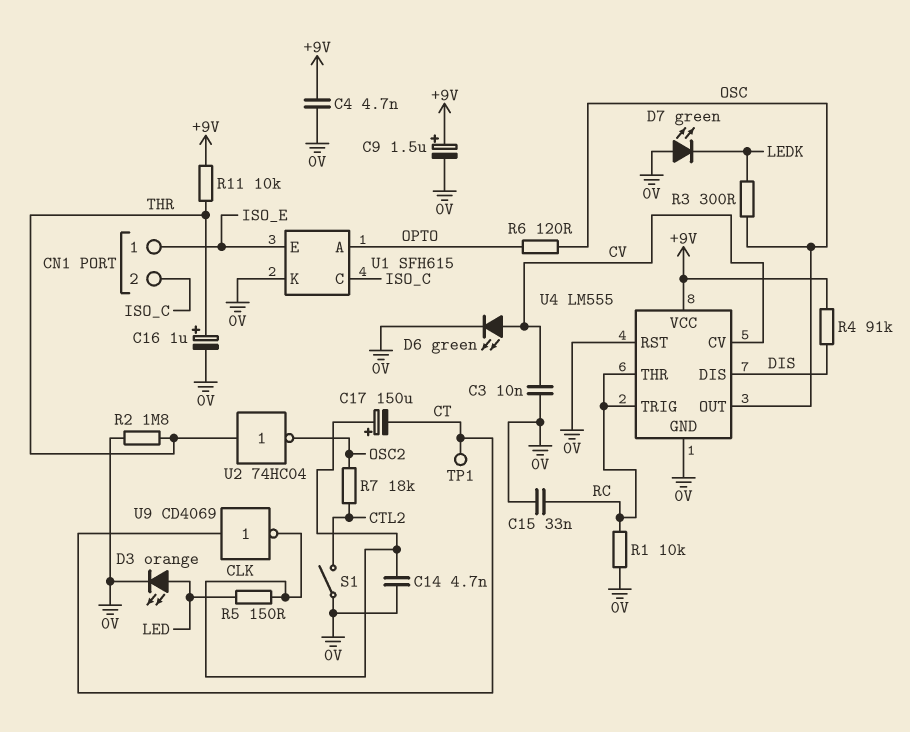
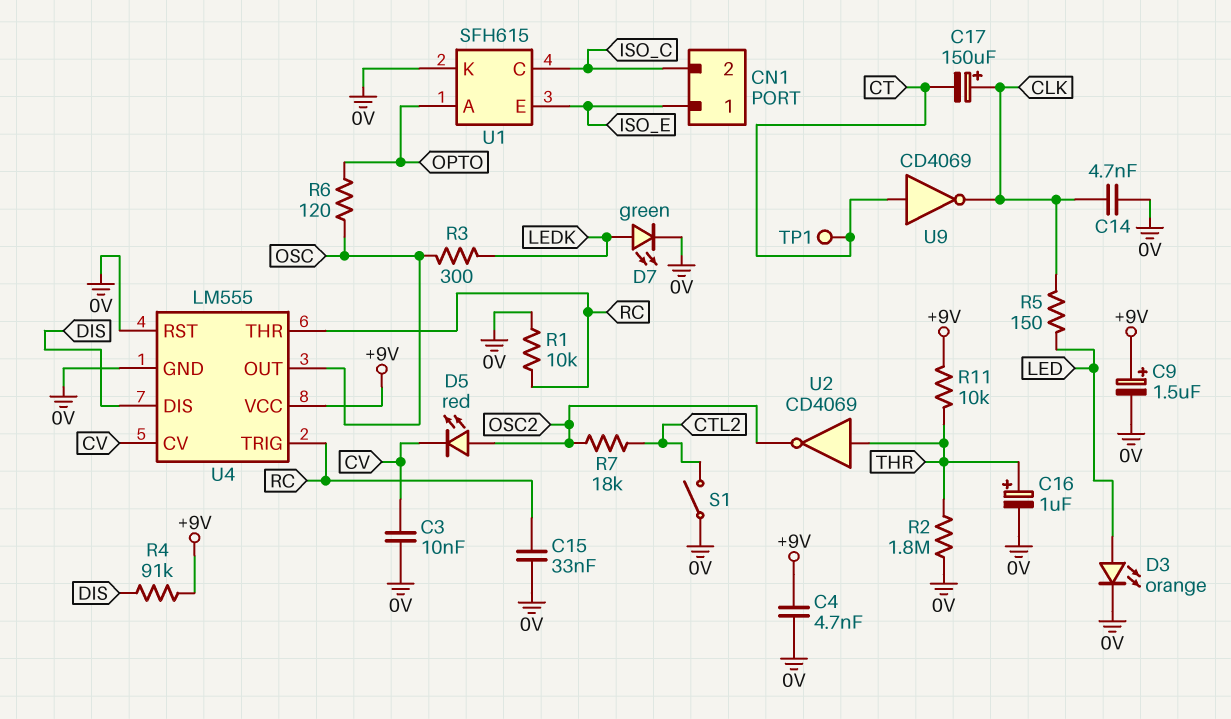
D5: none -> LED red (A OSC2, K CV)
D6: LED green (A CV, K 0V) -> none
D7: LED green (A 0V, K LEDK) -> LED green (A LEDK, K 0V)
U2: NOT 74HC04 (in THR, out OSC2) -> NOT CD4069 (in THR, out OSC2)

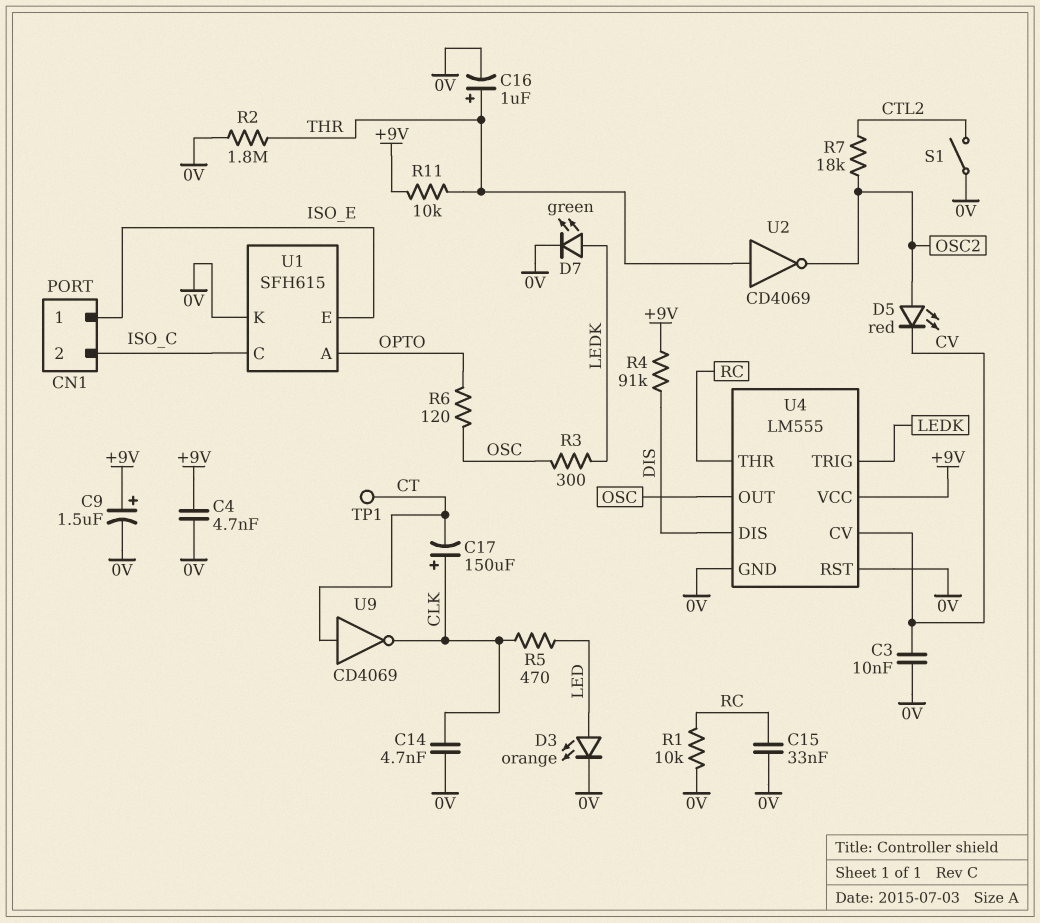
R5: 150 (CLK, LED) -> 470 (CLK, LED)
U4 pin TRIG: RC -> LEDK

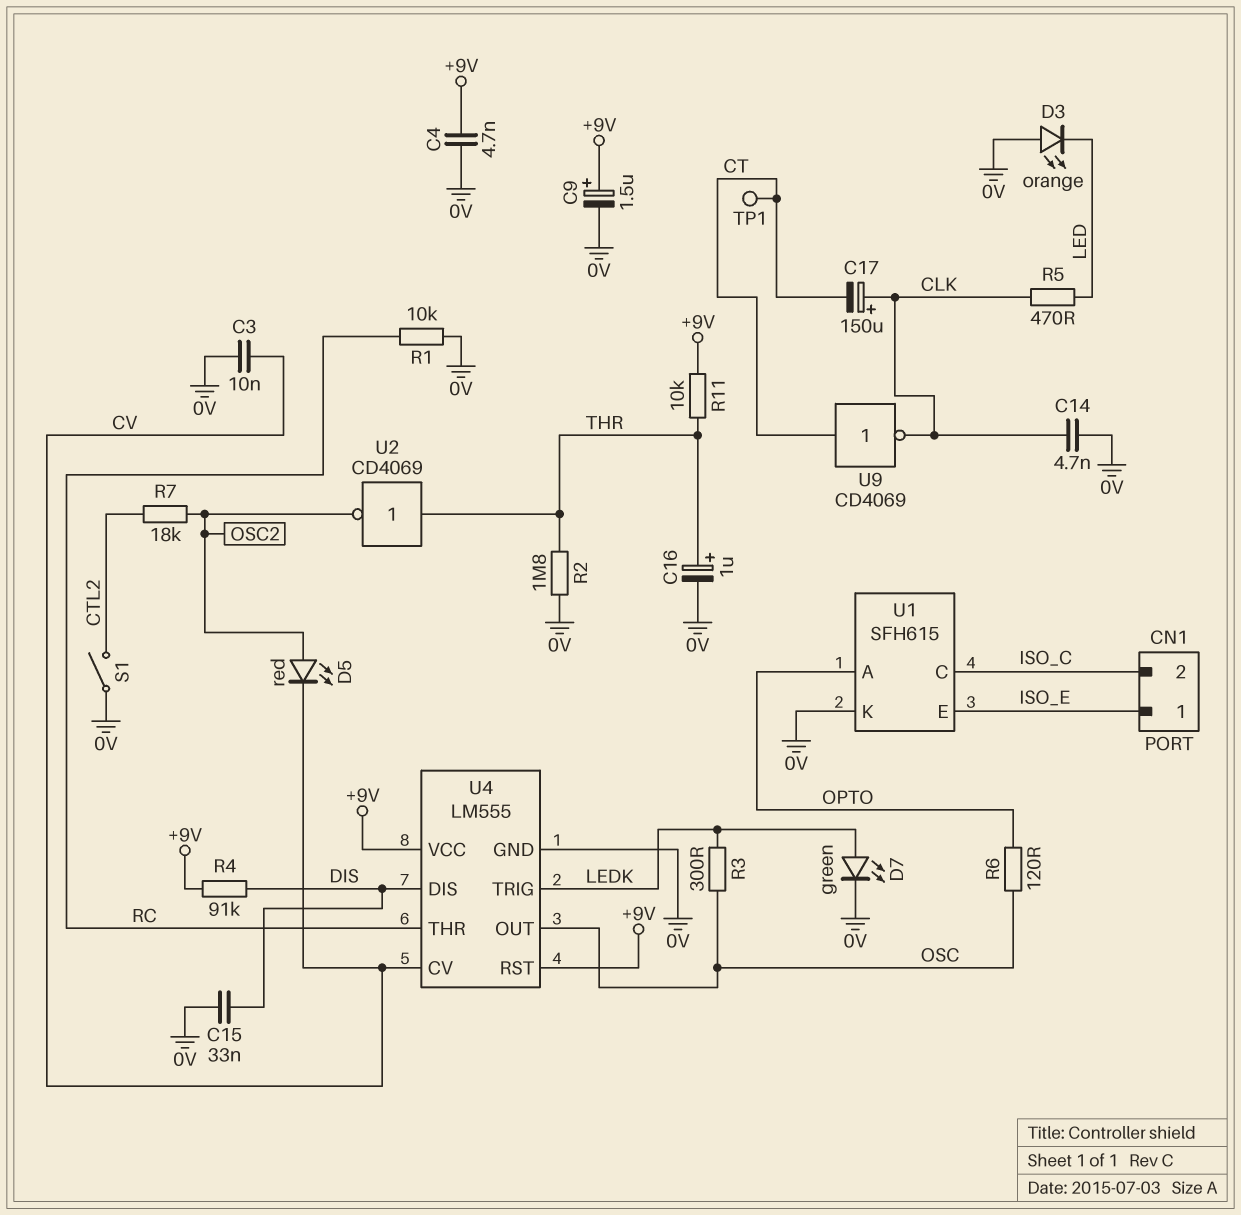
C15: 33nF (0V, RC) -> 33nF (0V, DIS)
D3: LED orange (A LED, K 0V) -> LED orange (A 0V, K LED)
U4 pin RST: 0V -> +9V

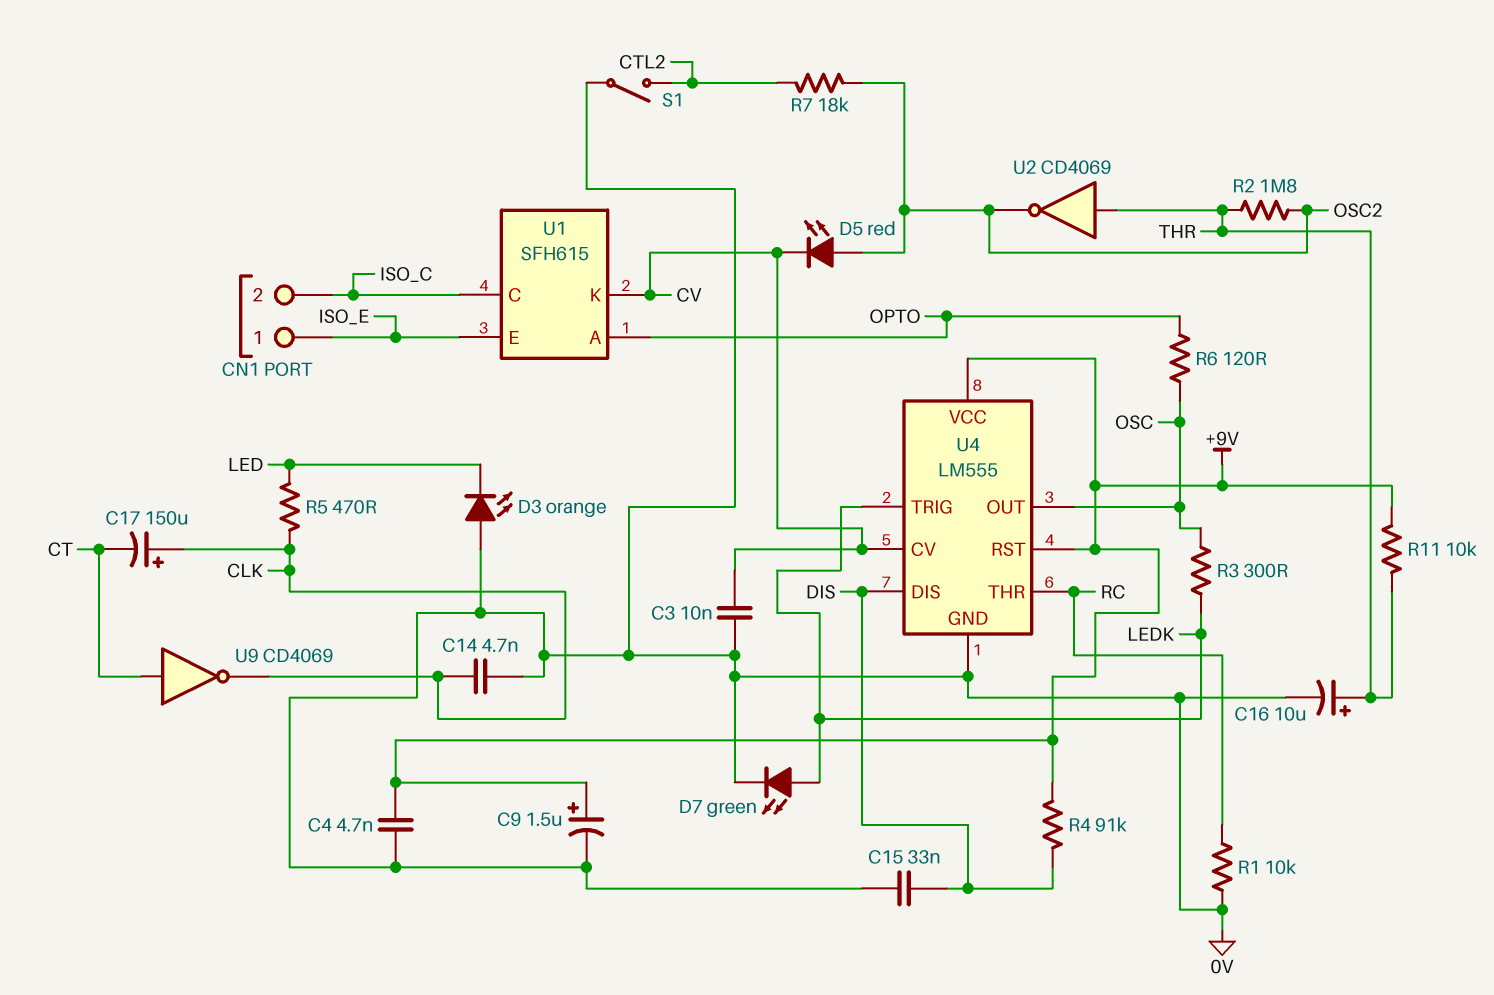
C16: 1uF (plus THR, minus 0V) -> 10uF (plus THR, minus 0V)
R2: 1.8M (0V, THR) -> 1.8M (OSC2, THR)
TP1: test point (CT) -> none
U1 pin K: 0V -> CV

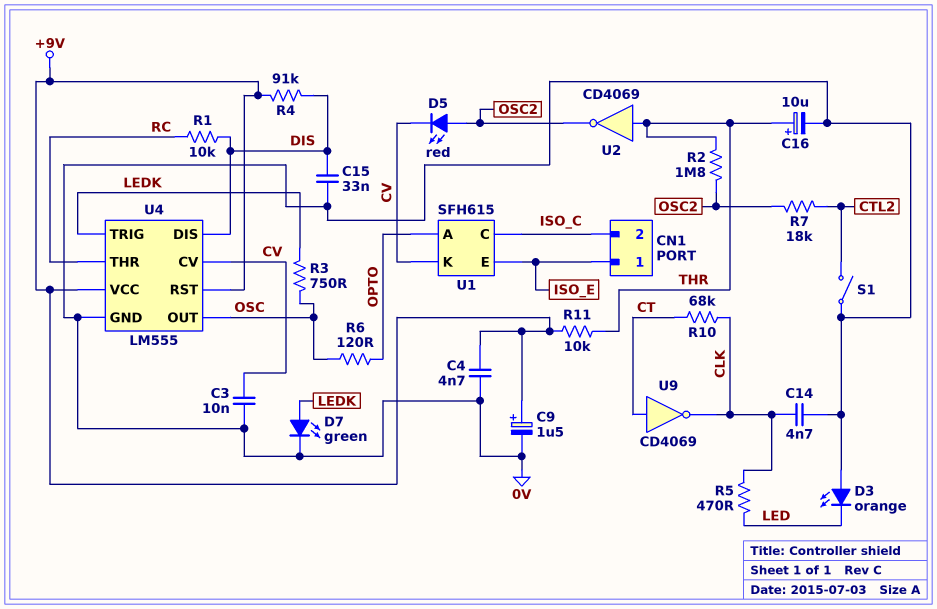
C17: 150uF (plus CLK, minus CT) -> none
R1: 10k (0V, RC) -> 10k (DIS, RC)
R3: 300 (LEDK, OSC) -> 750 (LEDK, OSC)
R10: none -> 68k (CLK, CT)

